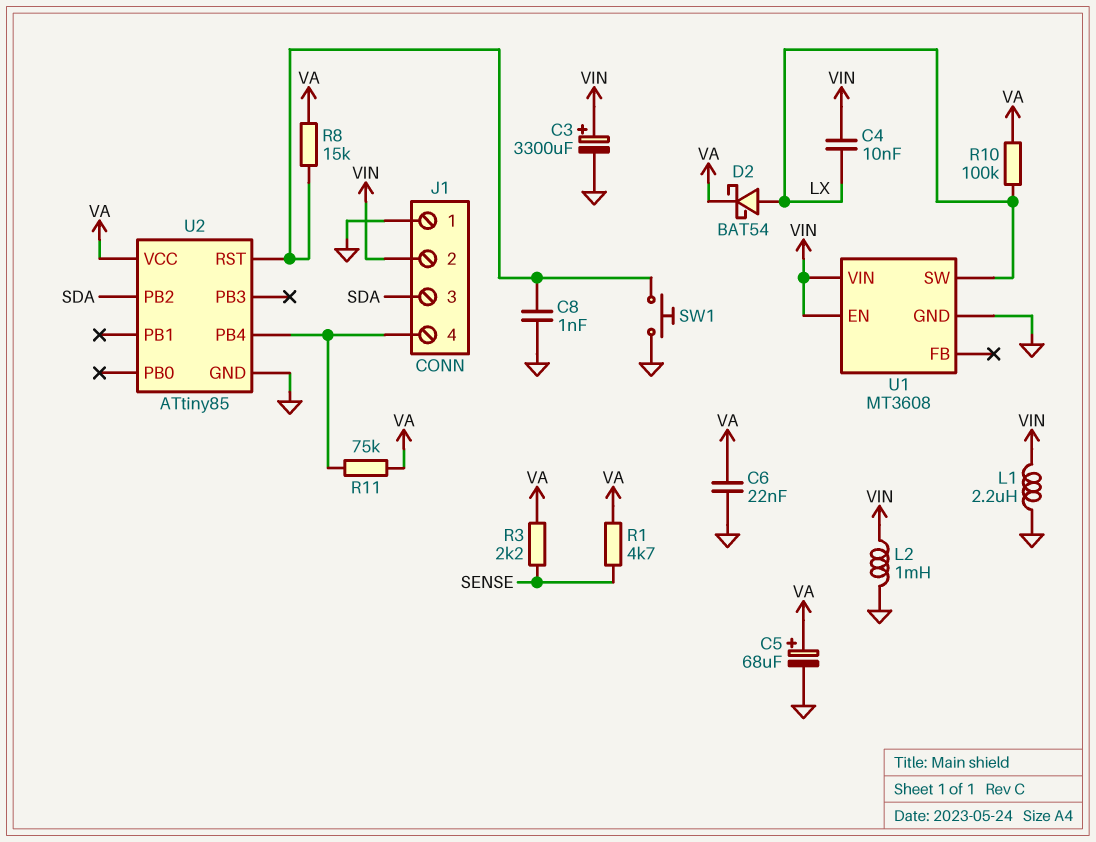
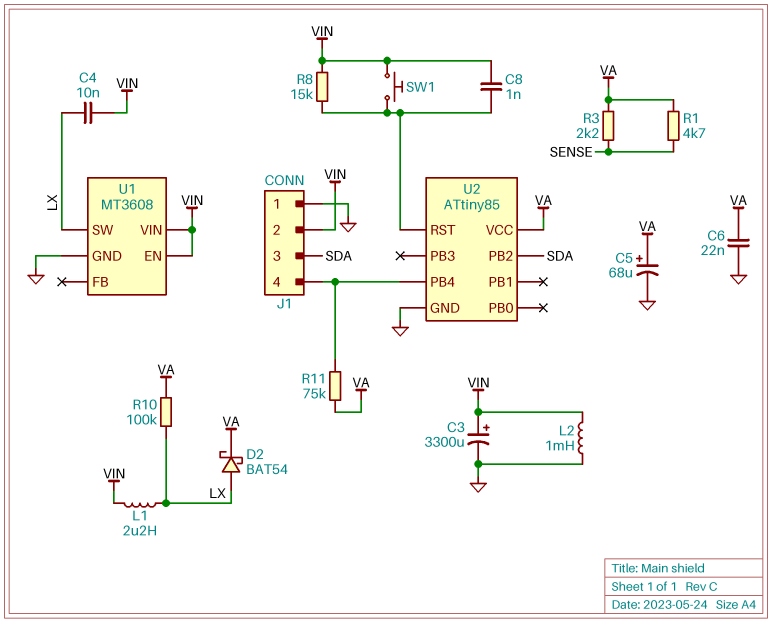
C8: 1nF (GND, U2/RST) -> 1nF (U2/RST, VIN)
L1: 2.2uH (GND, VIN) -> 2.2uH (LX, VIN)
R8: 15k (U2/RST, VA) -> 15k (U2/RST, VIN)
SW1: button (GND, U2/RST) -> button (U2/RST, VIN)

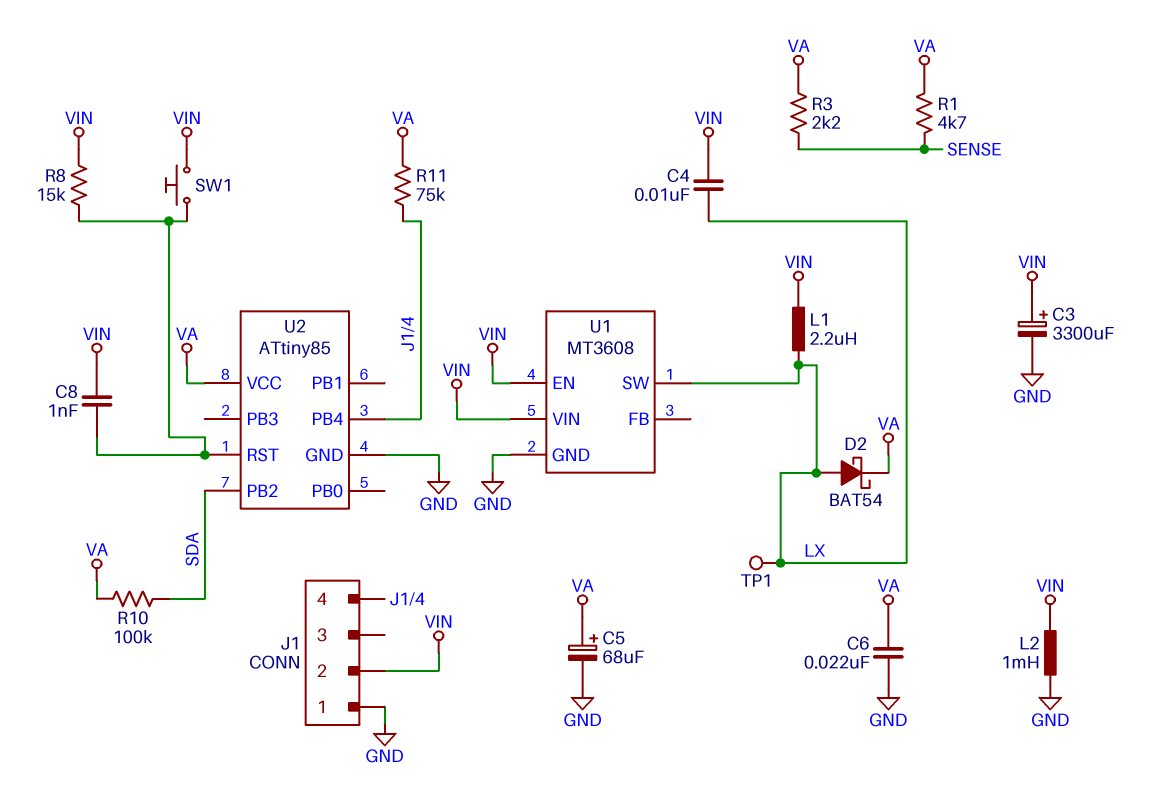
J1 pin 3: SDA -> none
R10: 100k (LX, VA) -> 100k (SDA, VA)
TP1: none -> test point (LX)

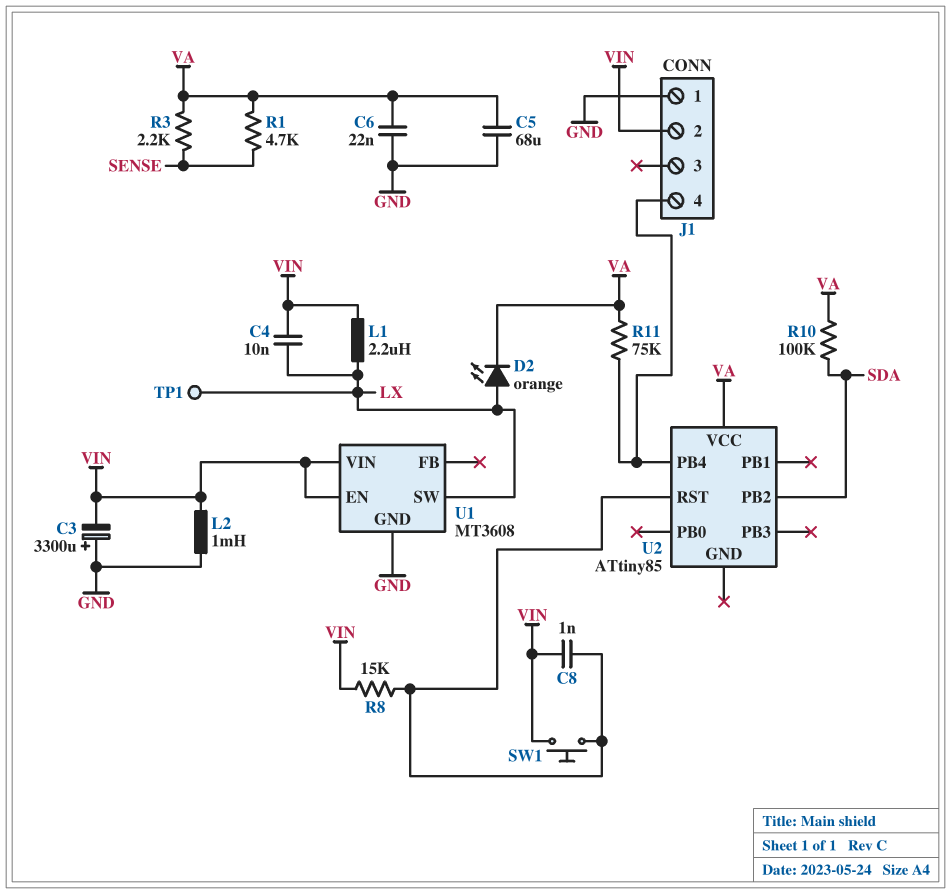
C3: 3300uF (plus VIN, minus GND) -> 3300uF (plus GND, minus VIN)
C5: 68uF (plus VA, minus GND) -> 68uF (GND, VA)
D2: schottky BAT54 (A LX, K VA) -> LED orange (A LX, K VA)
U2 pin GND: GND -> none

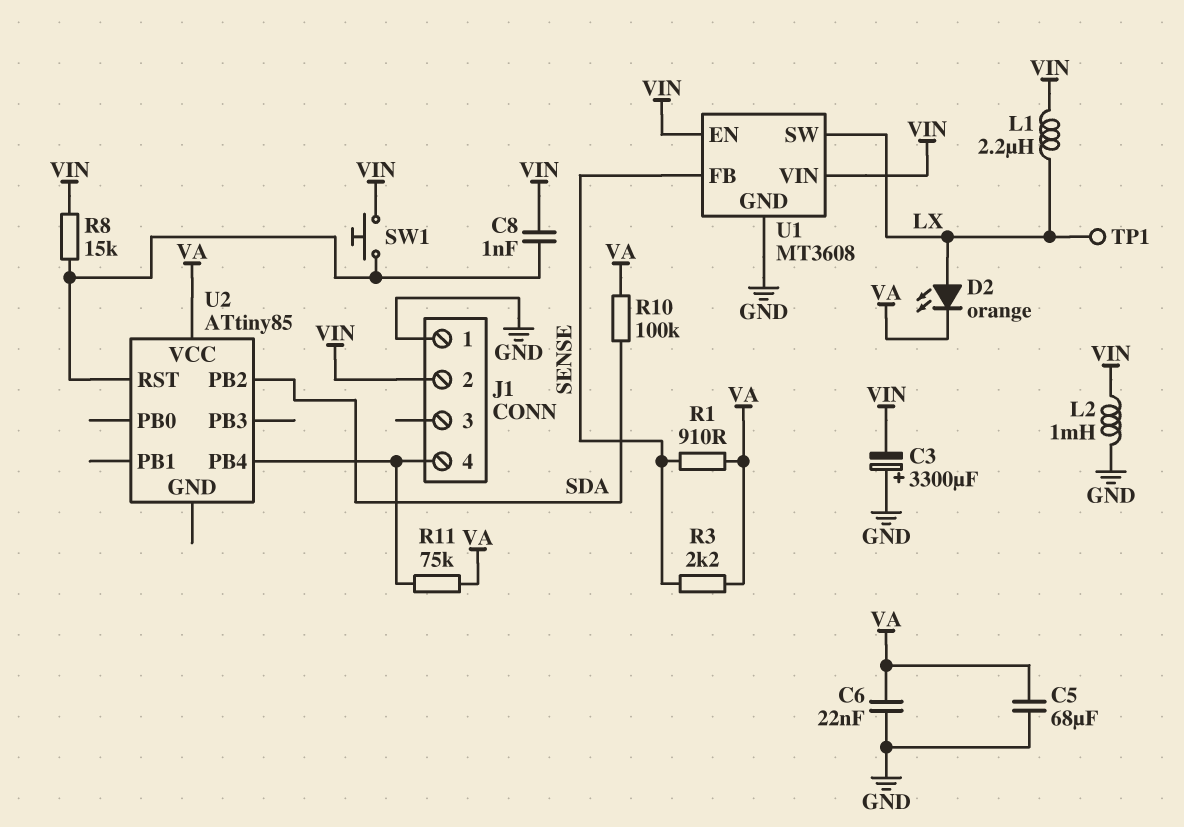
C4: 10nF (LX, VIN) -> none
R1: 4.7k (SENSE, VA) -> 910 (SENSE, VA)
U1 pin FB: none -> SENSE

